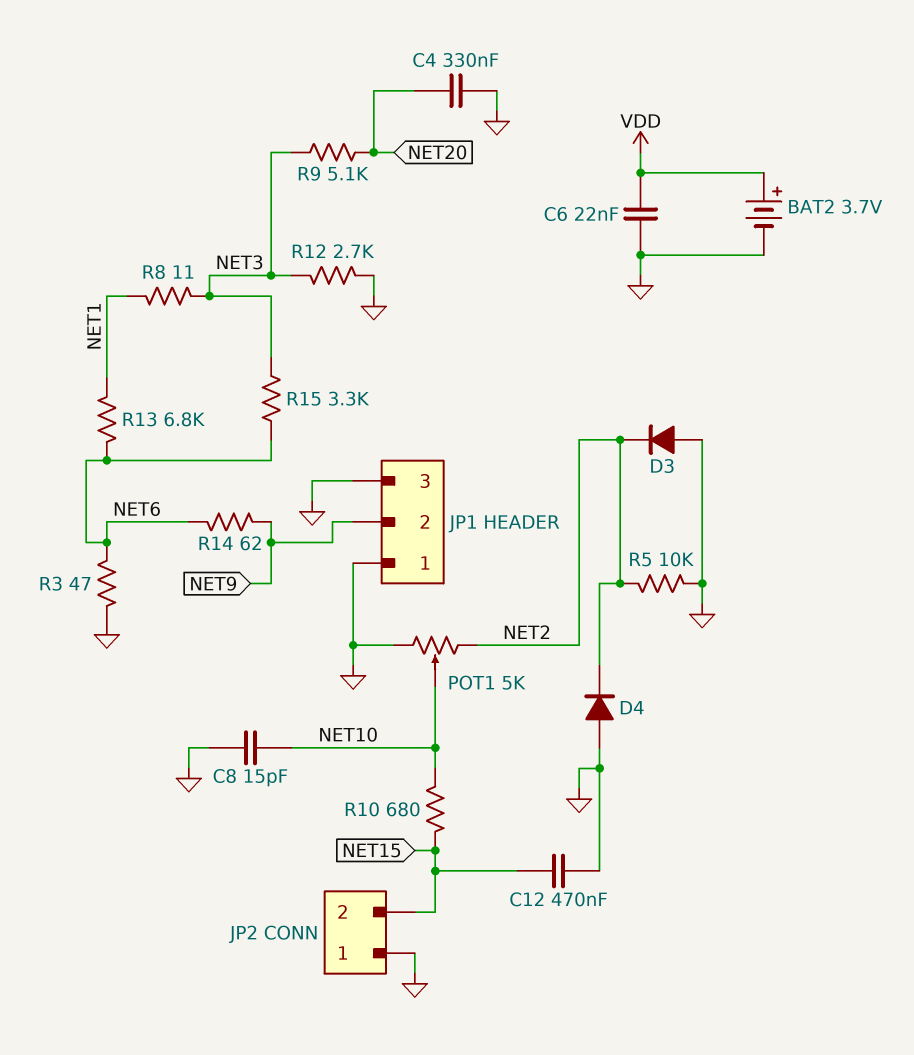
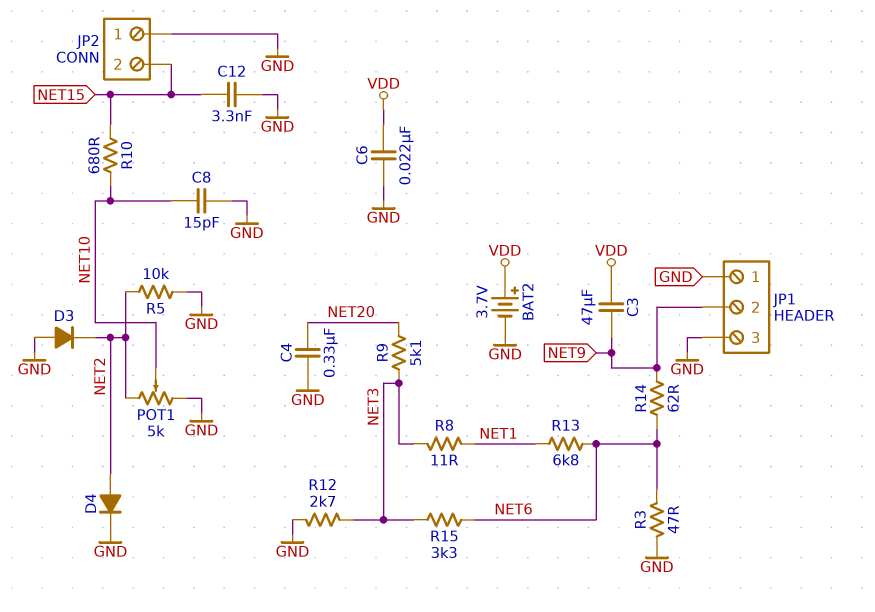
C3: none -> 47uF (NET9, VDD)
C12: 470nF (GND, NET15) -> 3.3nF (GND, NET15)
D4: diode (A GND, K NET2) -> diode (A NET2, K GND)

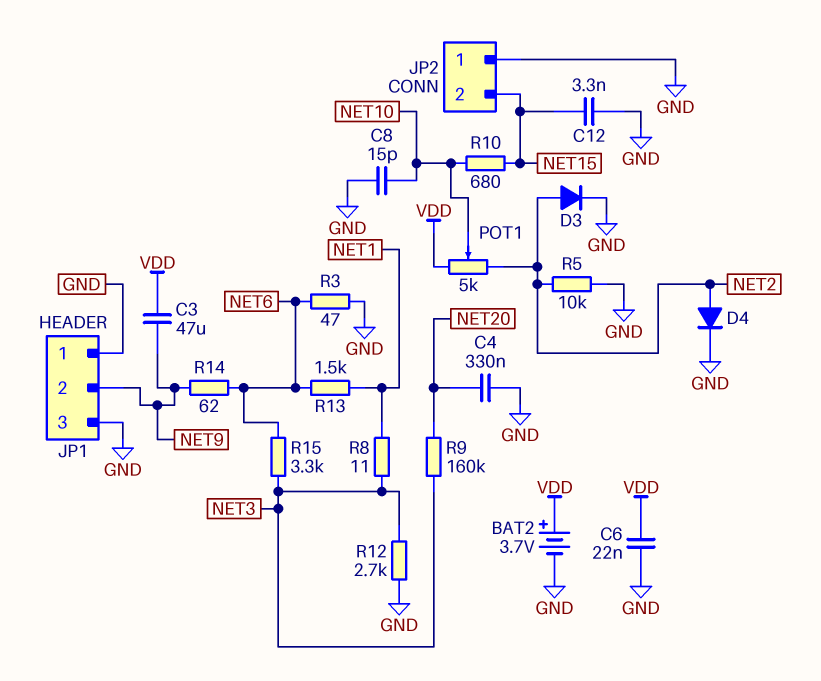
D3: diode (A GND, K NET2) -> diode (A NET2, K GND)
POT1: 5k (GND, NET2, wiper NET10) -> 5k (NET2, VDD, wiper NET10)
R9: 5.1k (NET3, NET20) -> 160k (NET3, NET20)
R13: 6.8k (NET1, NET6) -> 1.5k (NET1, NET6)

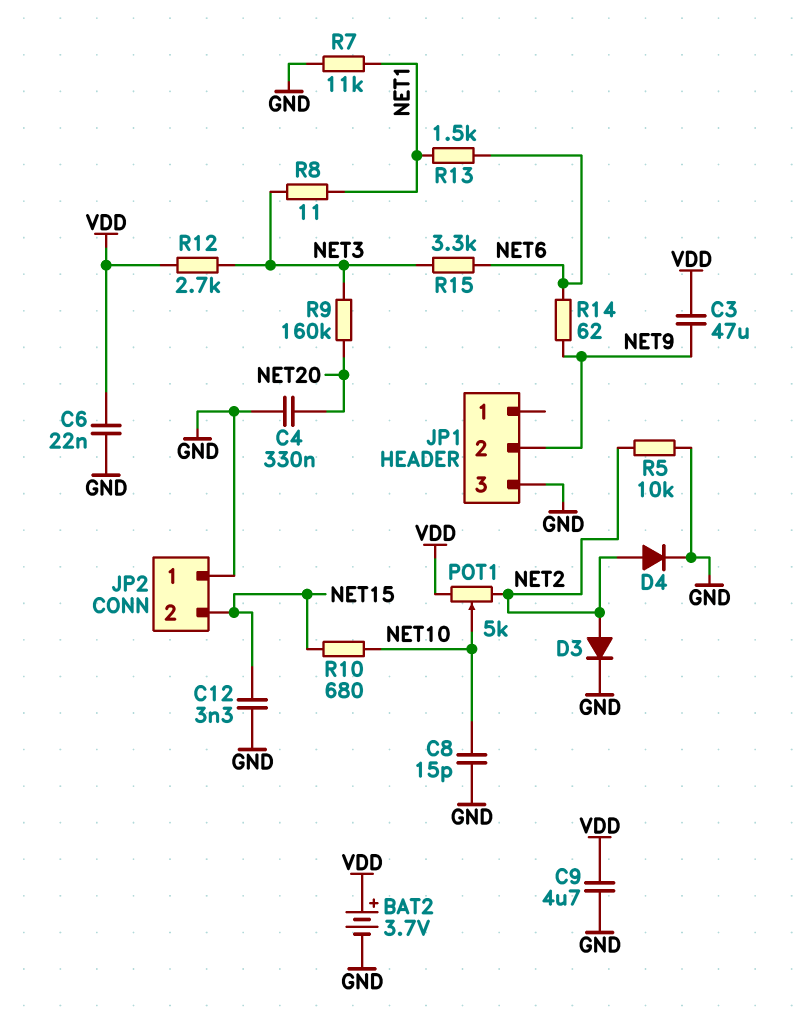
C9: none -> 4.7uF (GND, VDD)
JP1 pin 1: GND -> none
R3: 47 (GND, NET6) -> none
R7: none -> 11k (GND, NET1)
R12: 2.7k (GND, NET3) -> 2.7k (NET3, VDD)

